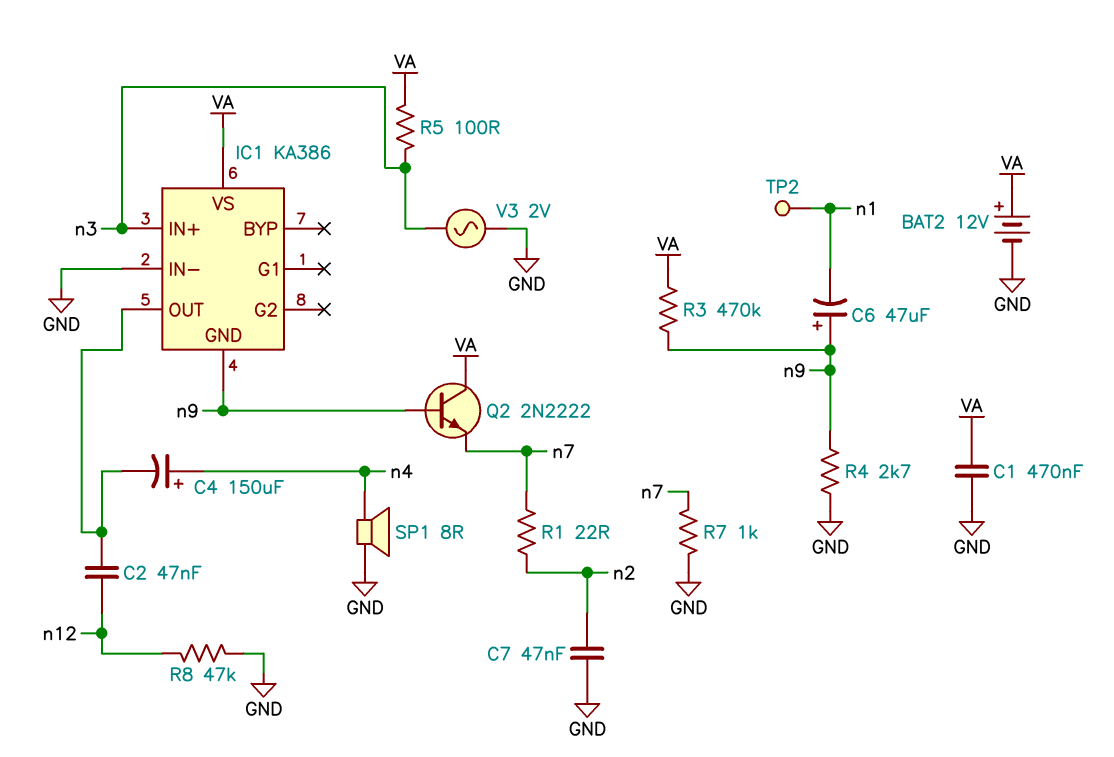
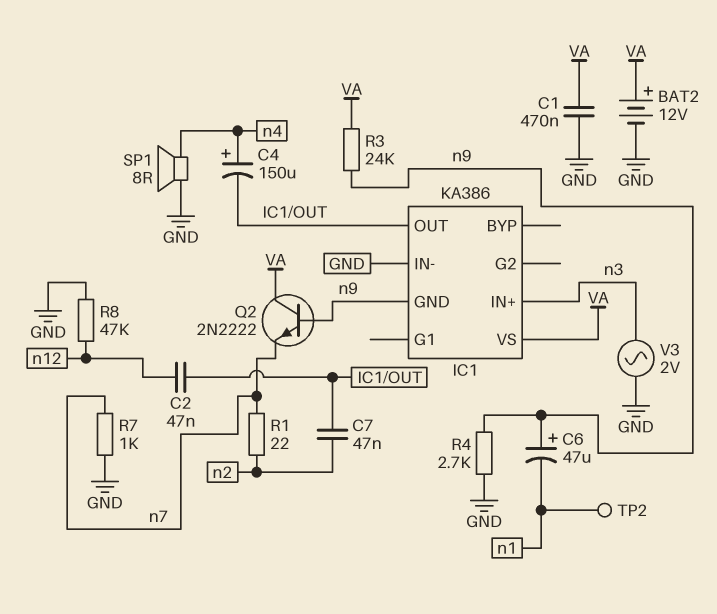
C7: 47nF (GND, n2) -> 47nF (IC1/OUT, n2)
R3: 470k (VA, n9) -> 24k (VA, n9)
R5: 100 (VA, n3) -> none

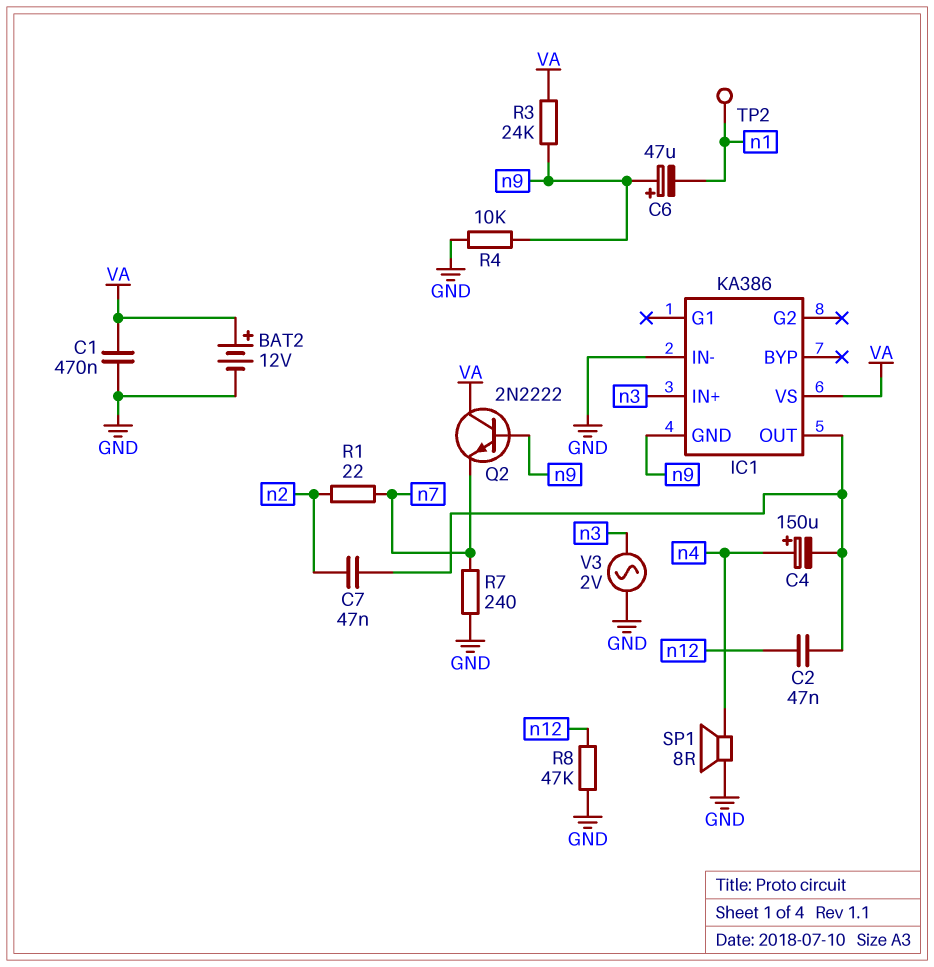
R4: 2.7k (GND, n9) -> 10k (GND, n9)
R7: 1k (GND, n7) -> 240 (GND, n7)

